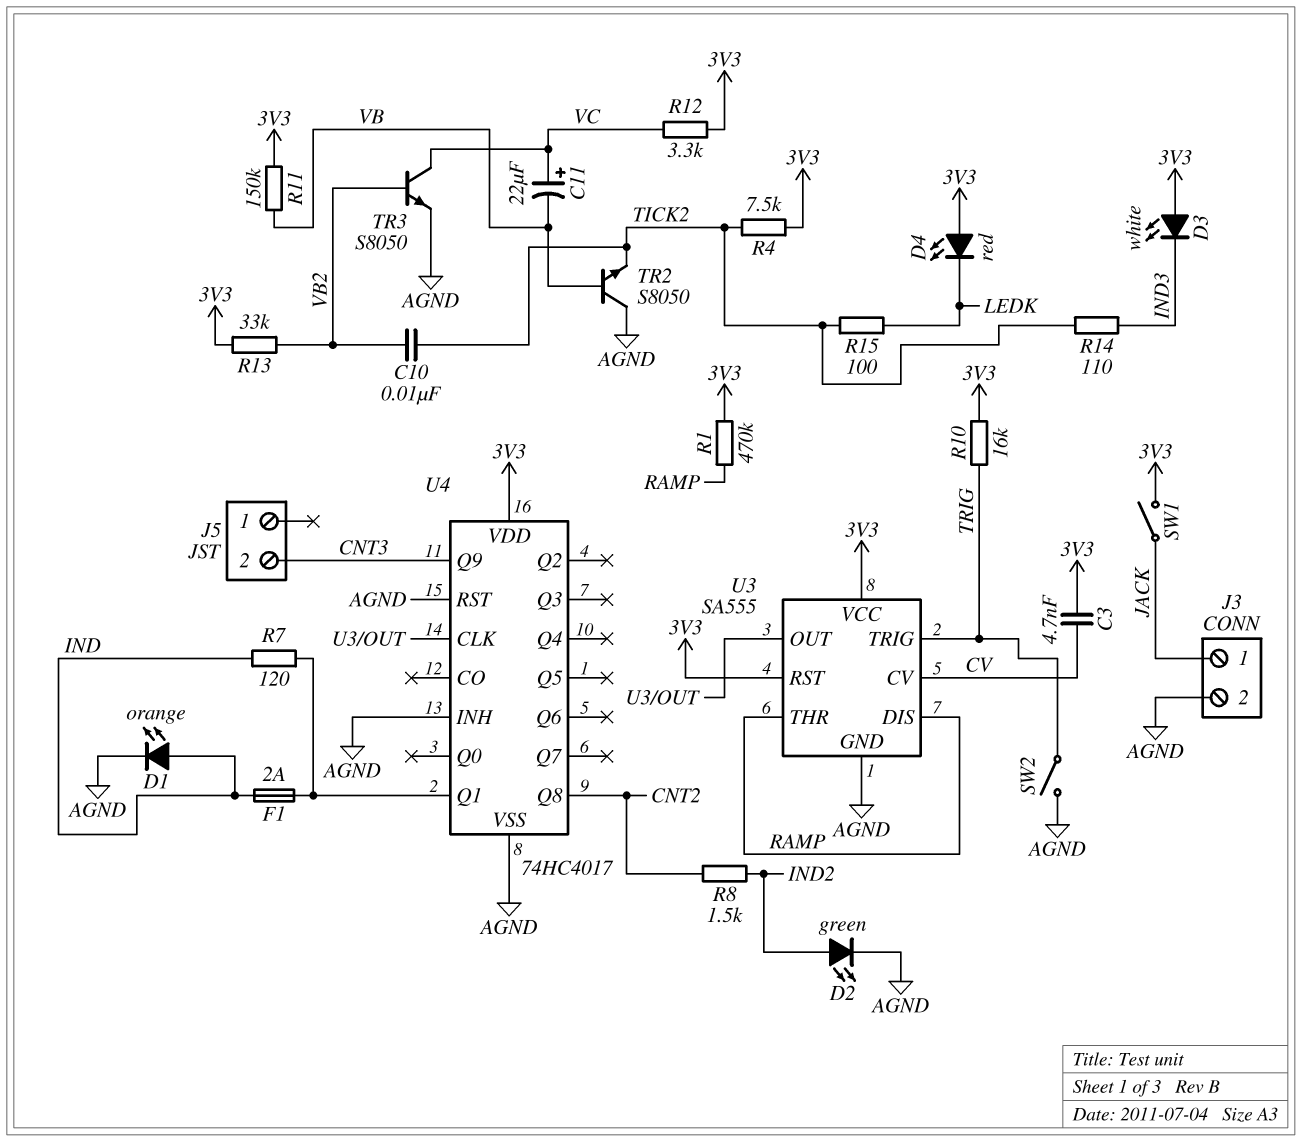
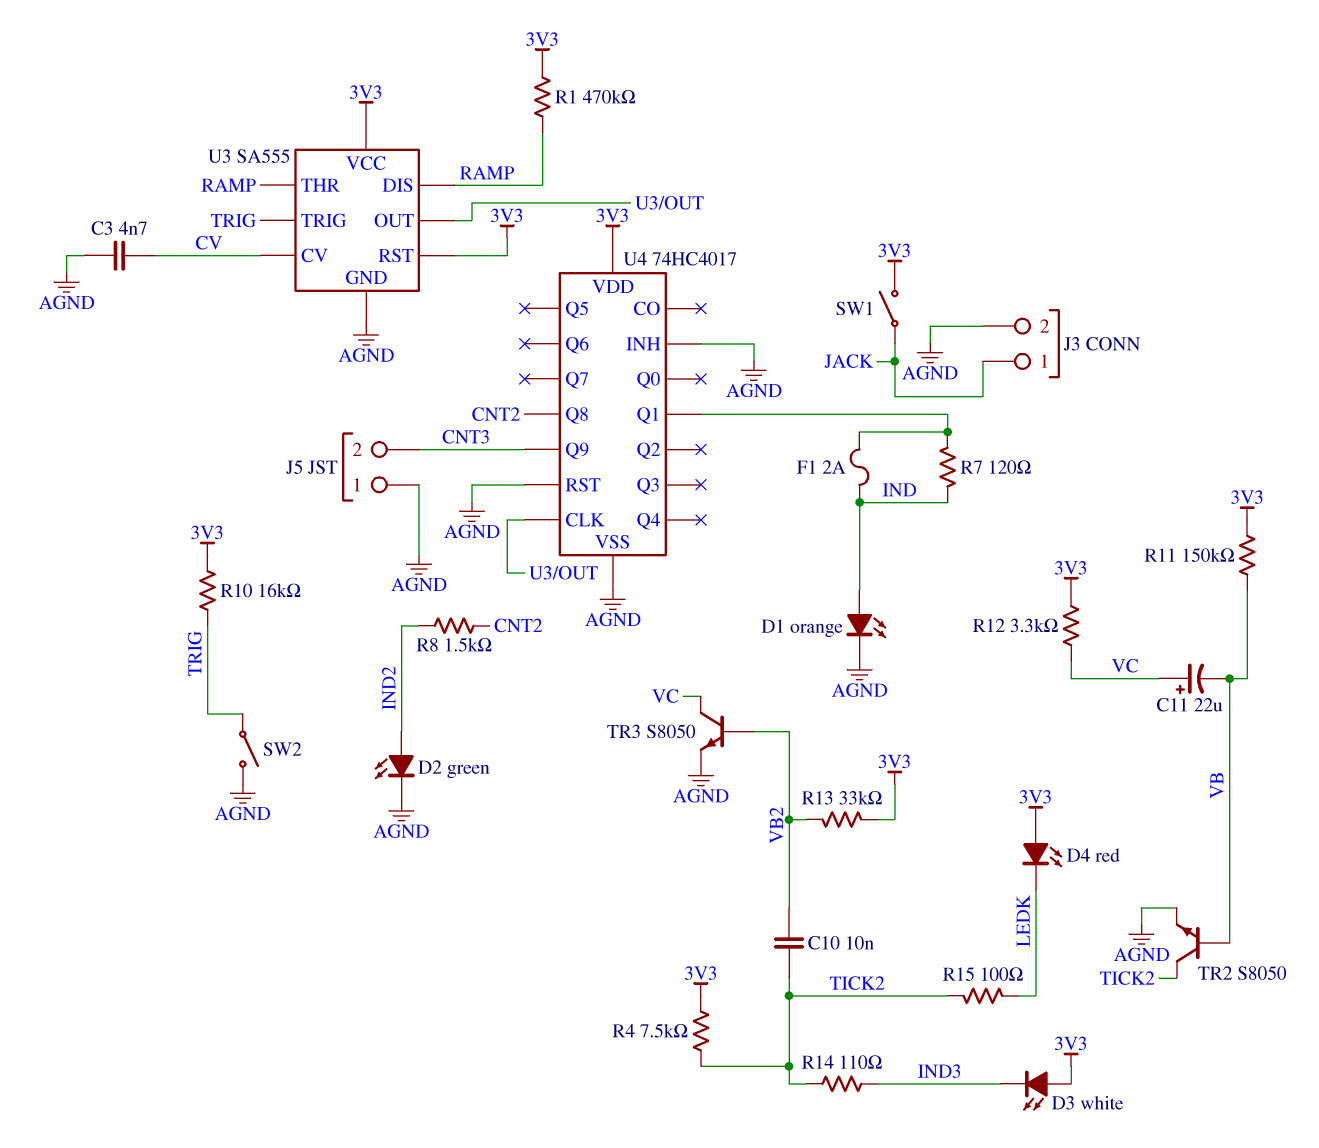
C3: 4.7nF (3V3, CV) -> 4.7nF (AGND, CV)
J5 pin 1: none -> AGND
TR2: NPN S8050 (B VB, C AGND, E TICK2) -> NPN S8050 (B VB, C TICK2, E AGND)

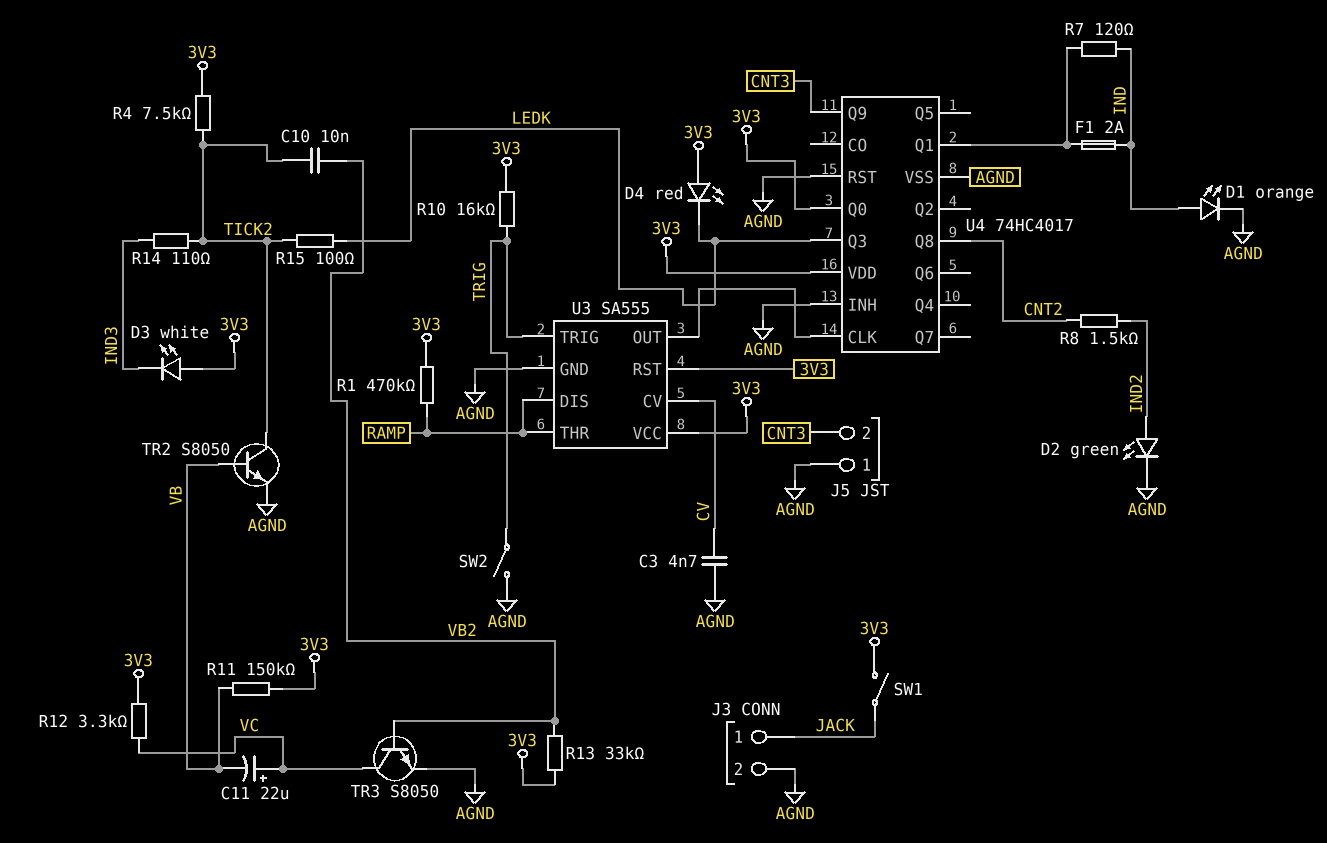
U4 pin Q0: none -> 3V3
U4 pin Q3: none -> LEDK

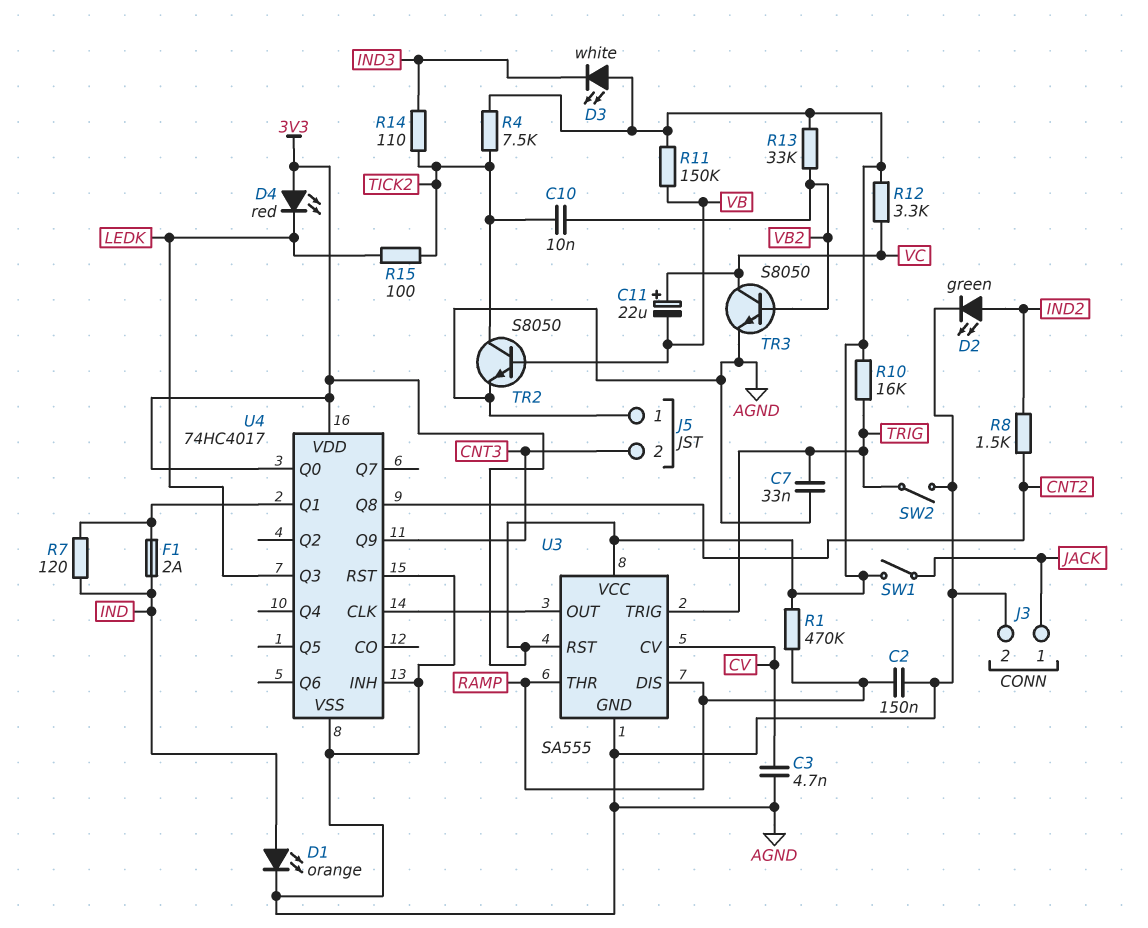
C2: none -> 150nF (AGND, RAMP)
C7: none -> 33nF (AGND, TRIG)

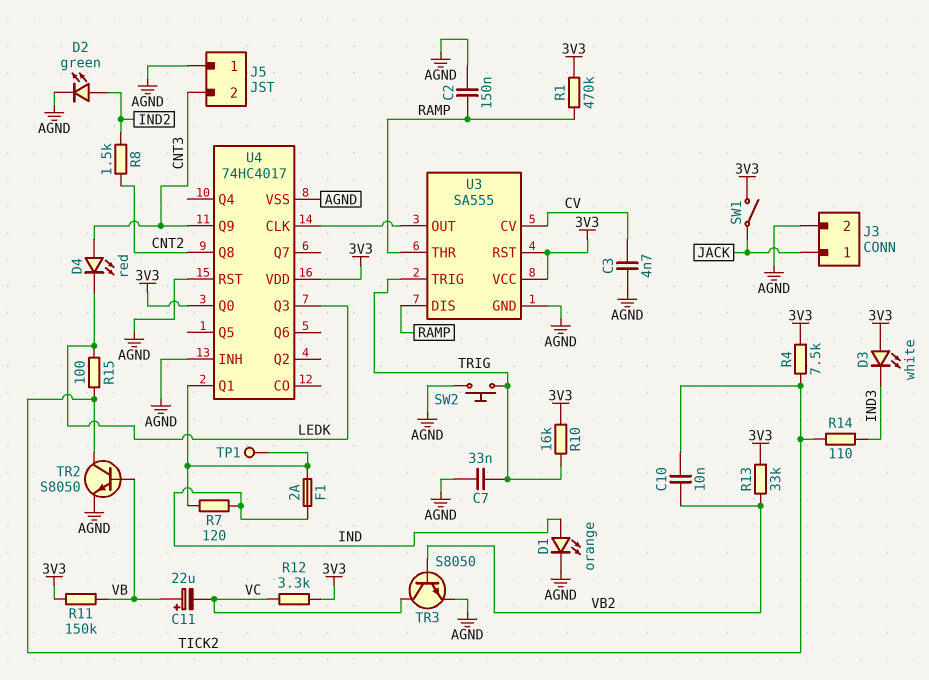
C11: 22uF (plus VC, minus VB) -> 22uF (plus VB, minus VC)
D4: LED red (A 3V3, K LEDK) -> LED red (A CNT3, K LEDK)
SW2: switch (AGND, TRIG) -> button (AGND, TRIG)
TP1: none -> test point (U4/Q1)

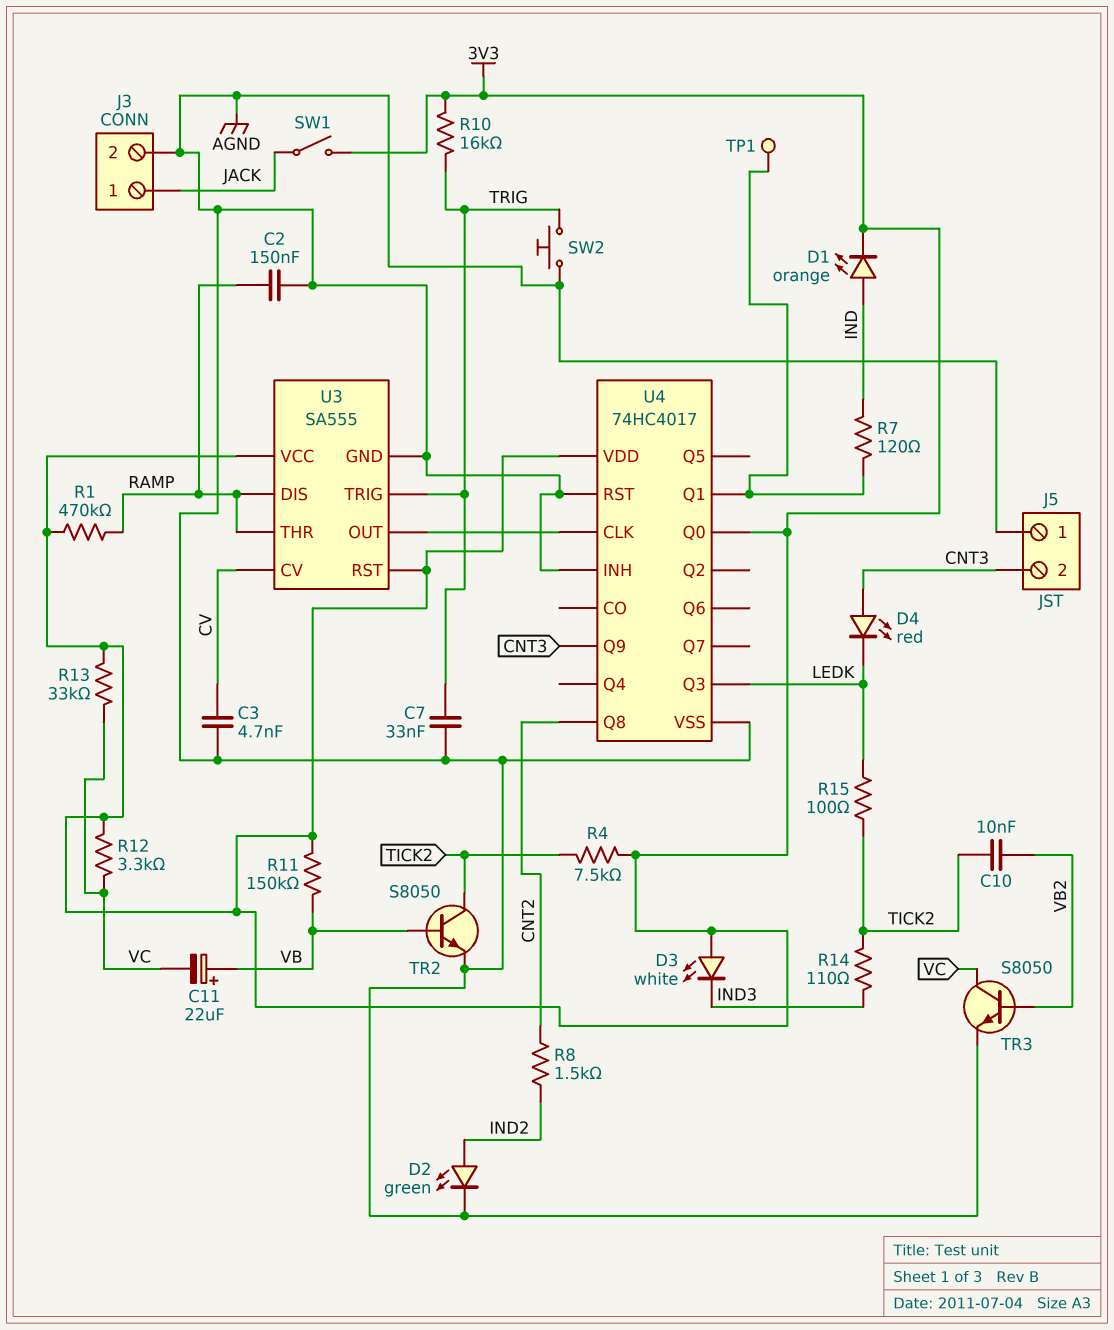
D1: LED orange (A IND, K AGND) -> LED orange (A IND, K 3V3)
F1: 2A (IND, U4/Q1) -> none
R13: 33k (3V3, VB2) -> 33k (3V3, VC)

